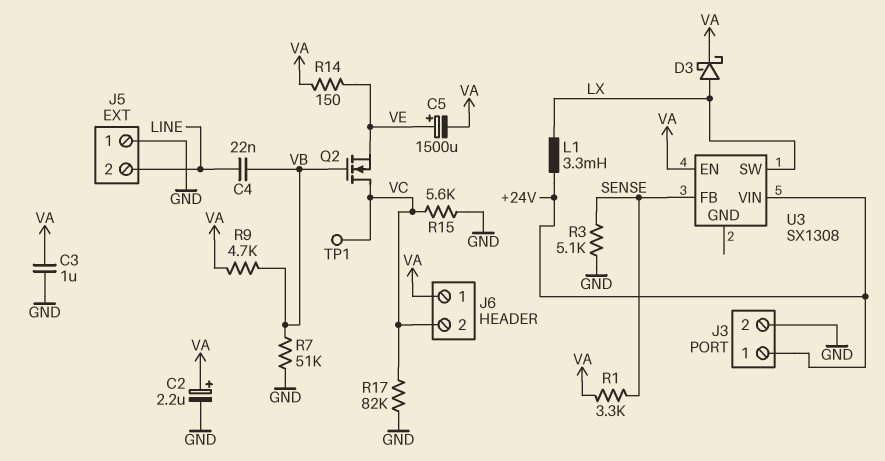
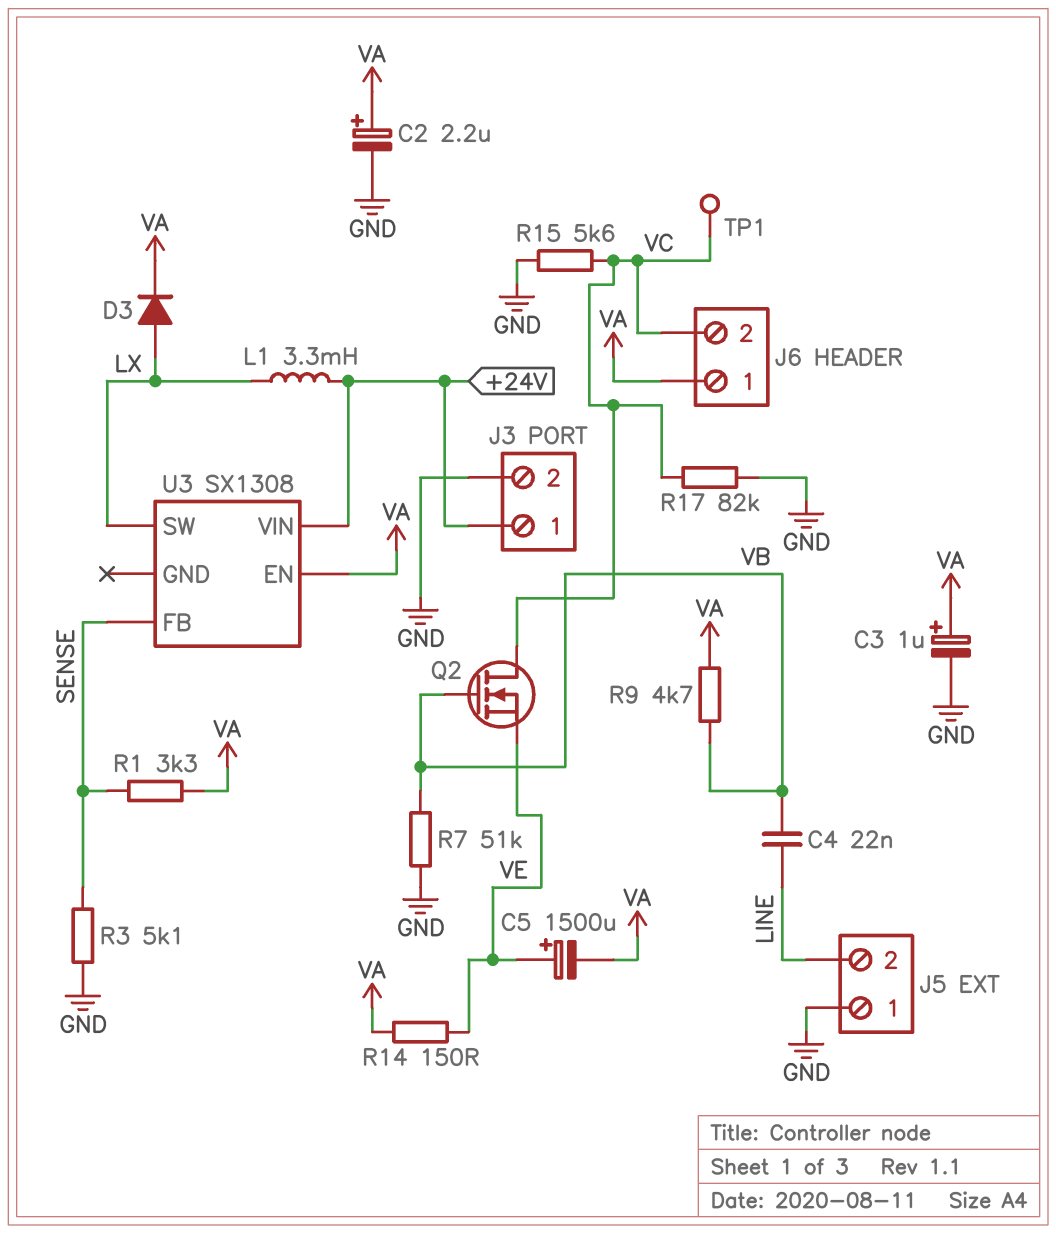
C3: 1uF (GND, VA) -> 1uF (plus VA, minus GND)
D3: schottky (A LX, K VA) -> diode (A LX, K VA)

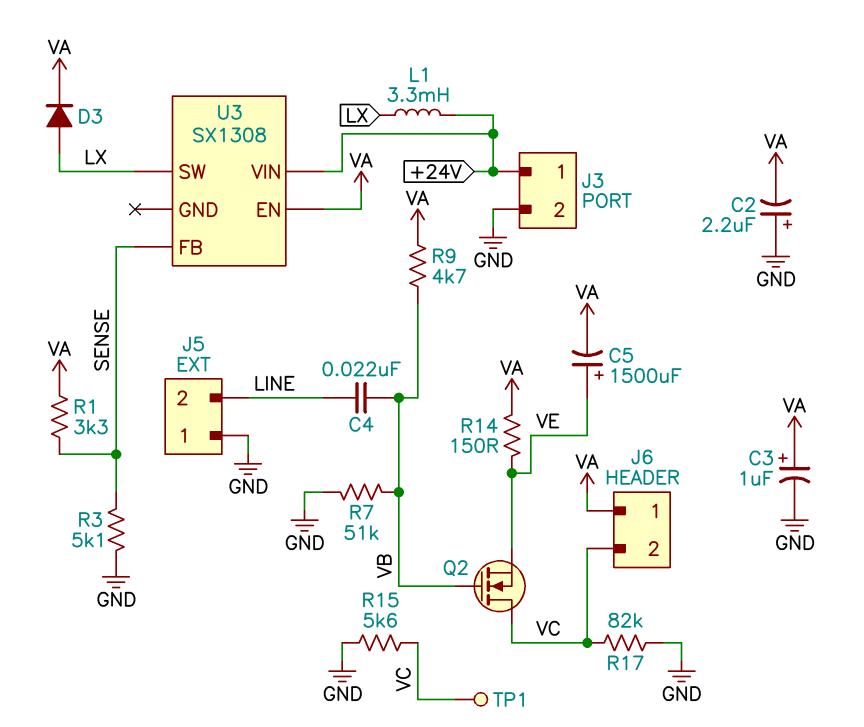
C2: 2.2uF (plus VA, minus GND) -> 2.2uF (plus GND, minus VA)

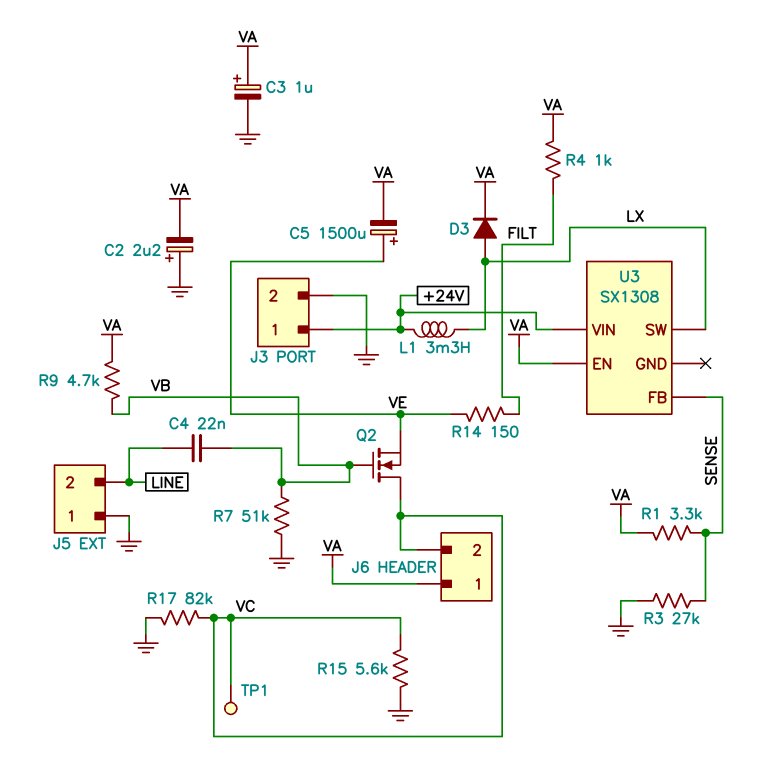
R3: 5.1k (GND, SENSE) -> 27k (GND, SENSE)
R4: none -> 1k (FILT, VA)
R14: 150 (VA, VE) -> 150 (FILT, VE)

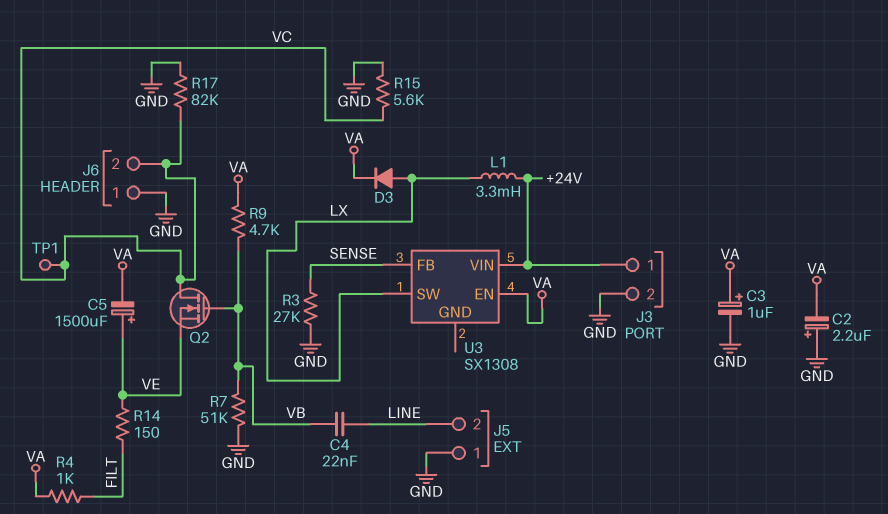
J6 pin 1: VA -> GND
R1: 3.3k (SENSE, VA) -> none

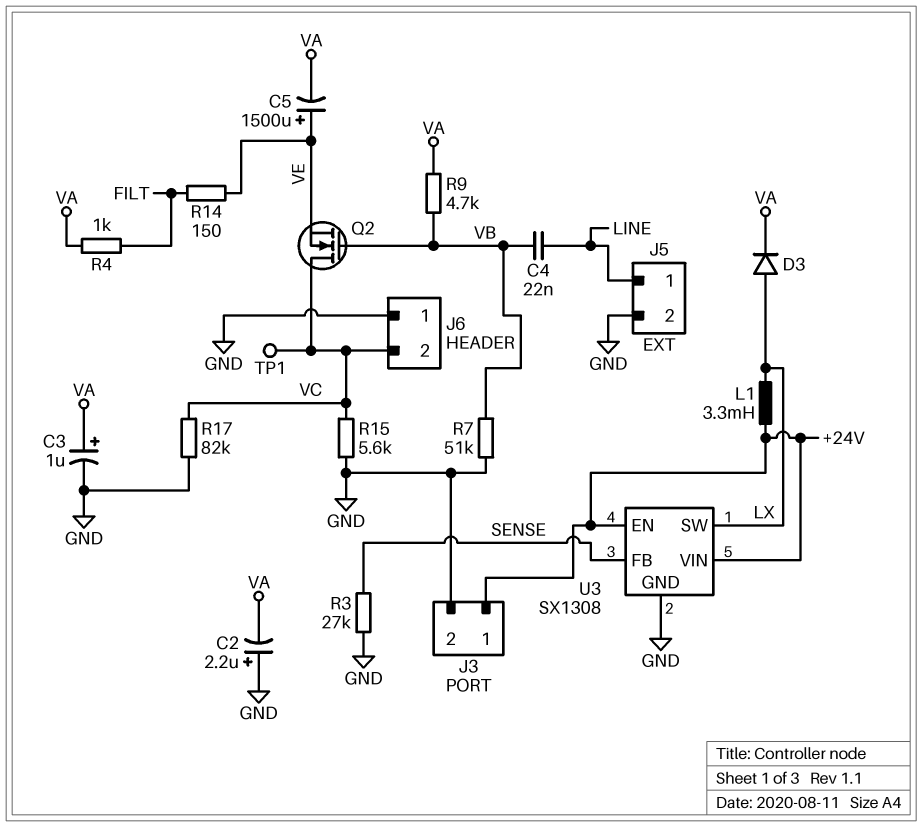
J5 pin 1: GND -> LINE
J5 pin 2: LINE -> GND
U3 pin EN: VA -> +24V
U3 pin GND: none -> GND

